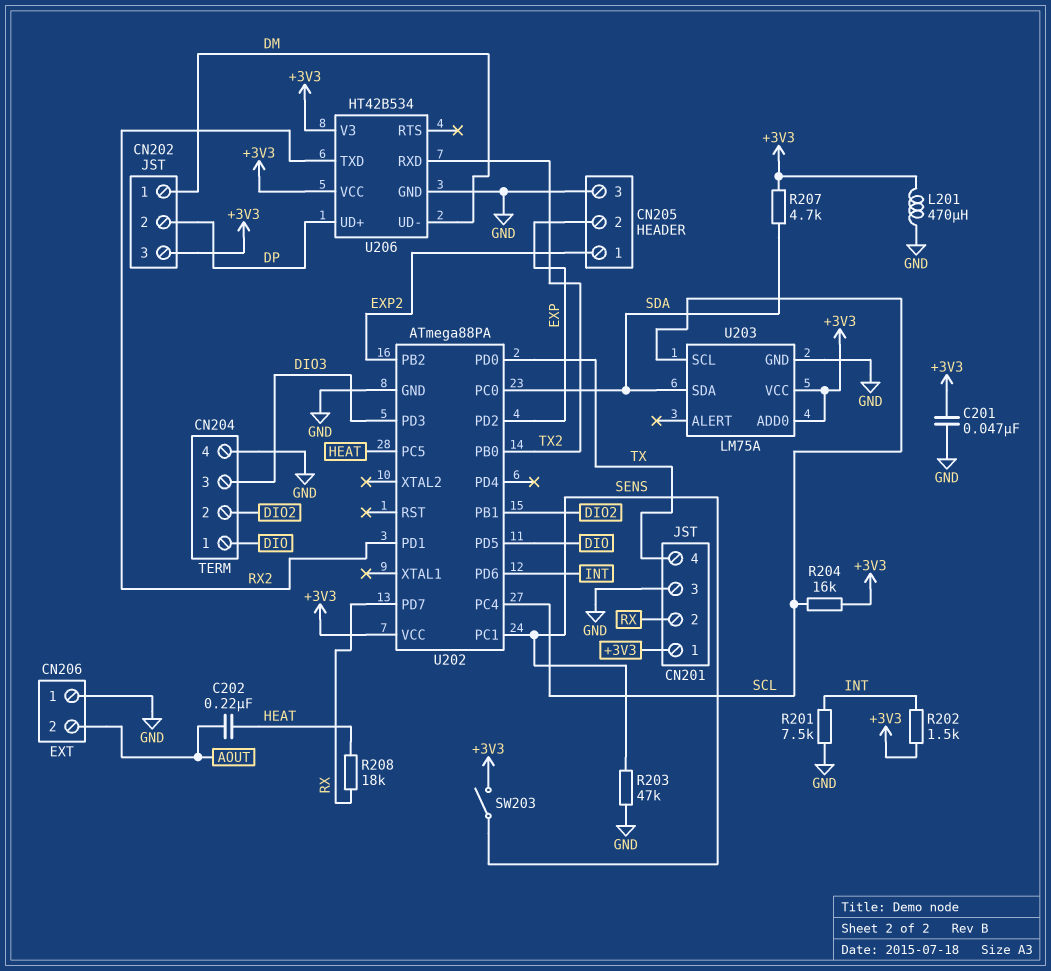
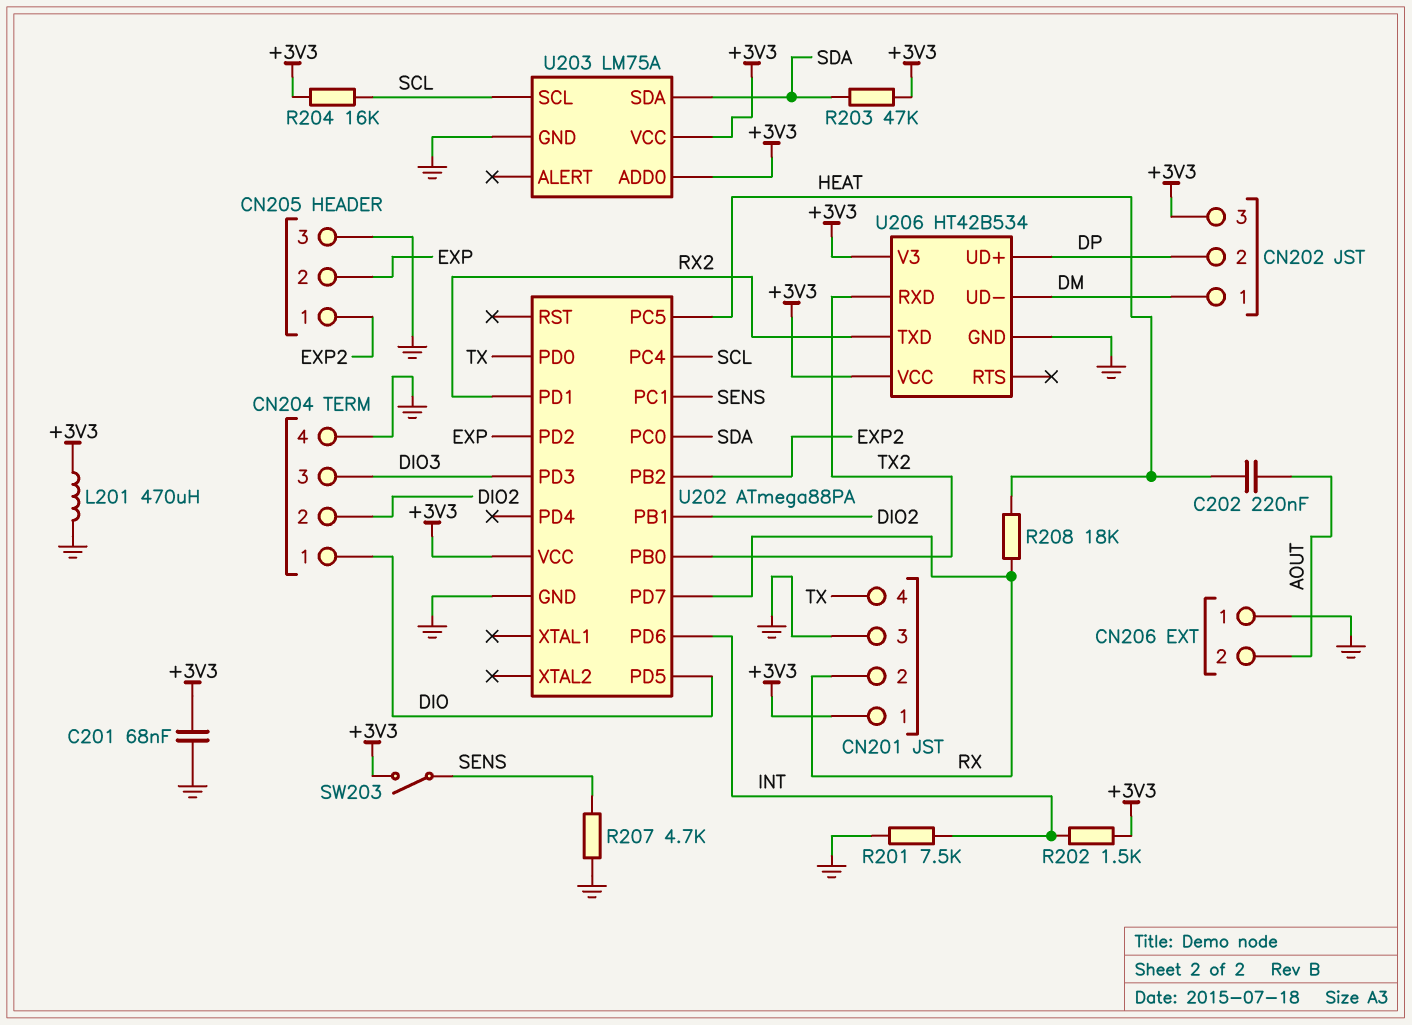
C201: 47nF (+3V3, GND) -> 68nF (+3V3, GND)
R203: 47k (GND, SENS) -> 47k (+3V3, SDA)
R207: 4.7k (+3V3, SDA) -> 4.7k (GND, SENS)

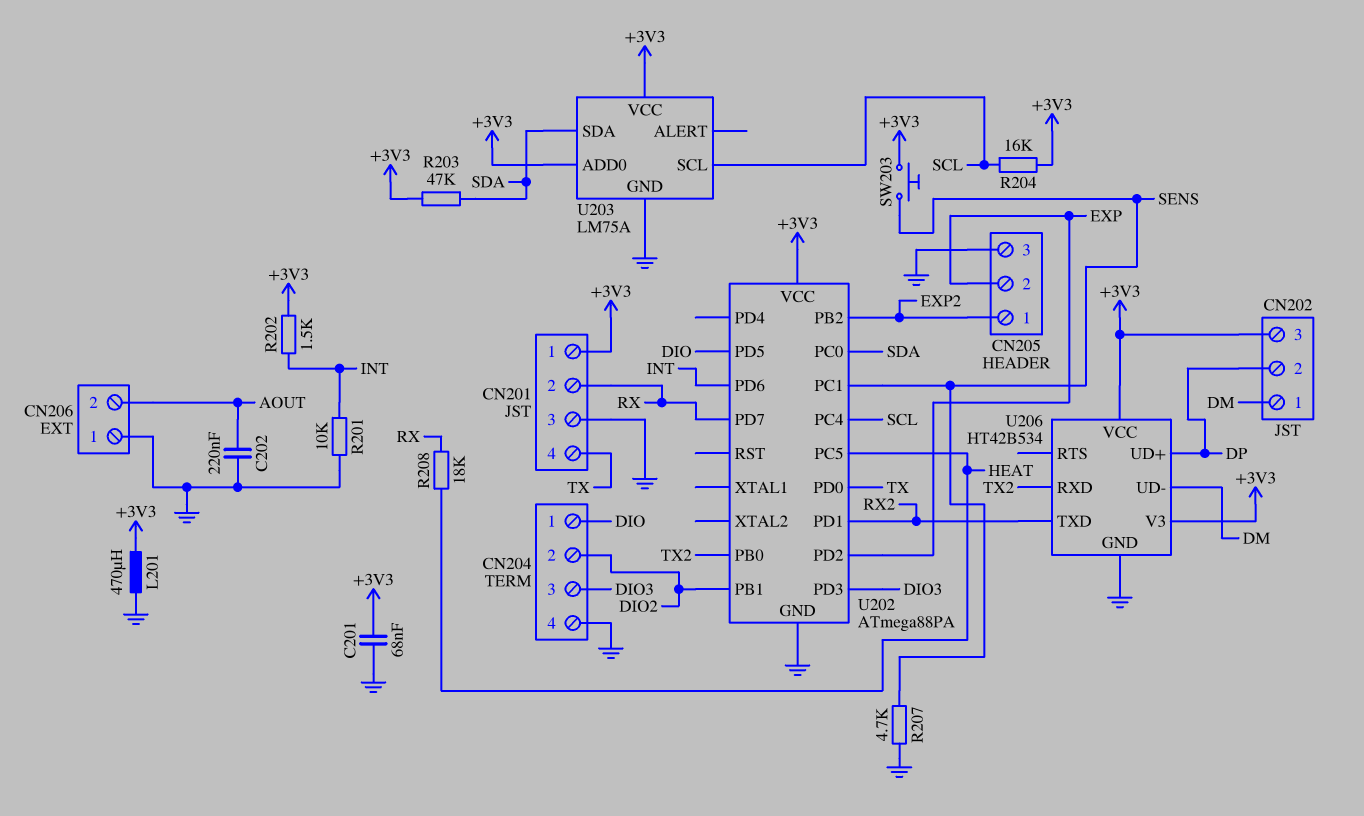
C202: 220nF (AOUT, HEAT) -> 220nF (AOUT, GND)
R201: 7.5k (GND, INT) -> 10k (GND, INT)
SW203: switch (+3V3, SENS) -> button (+3V3, SENS)

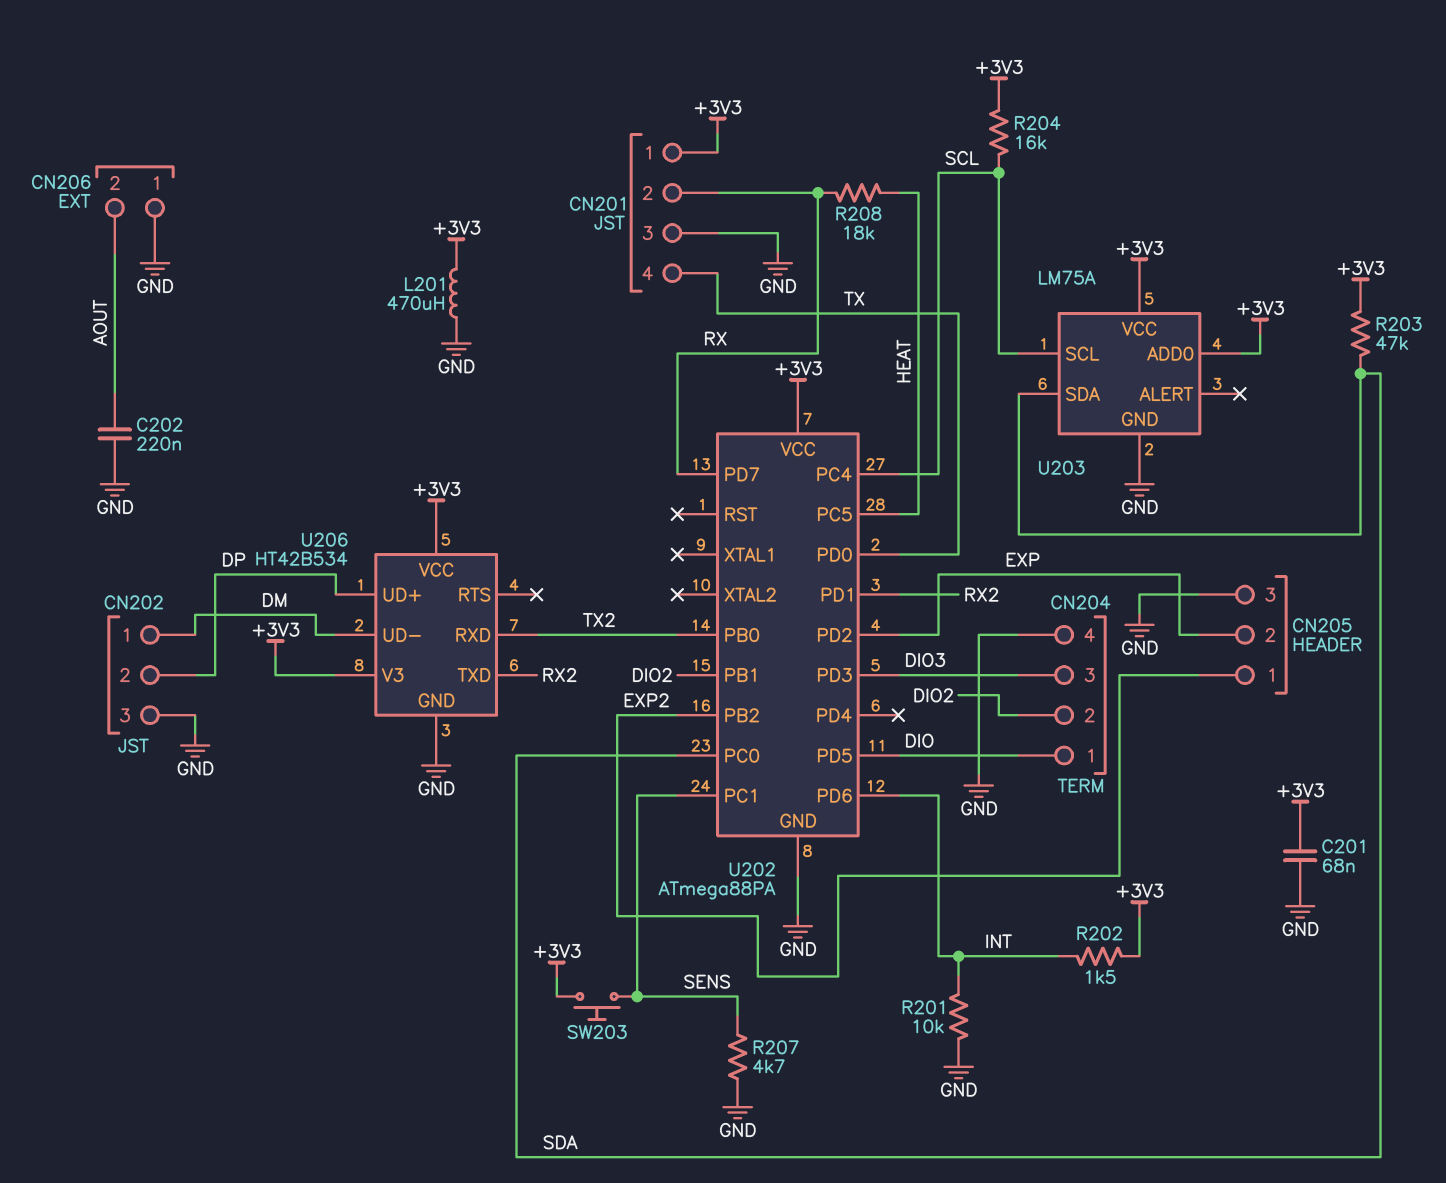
CN202 pin 3: +3V3 -> GND

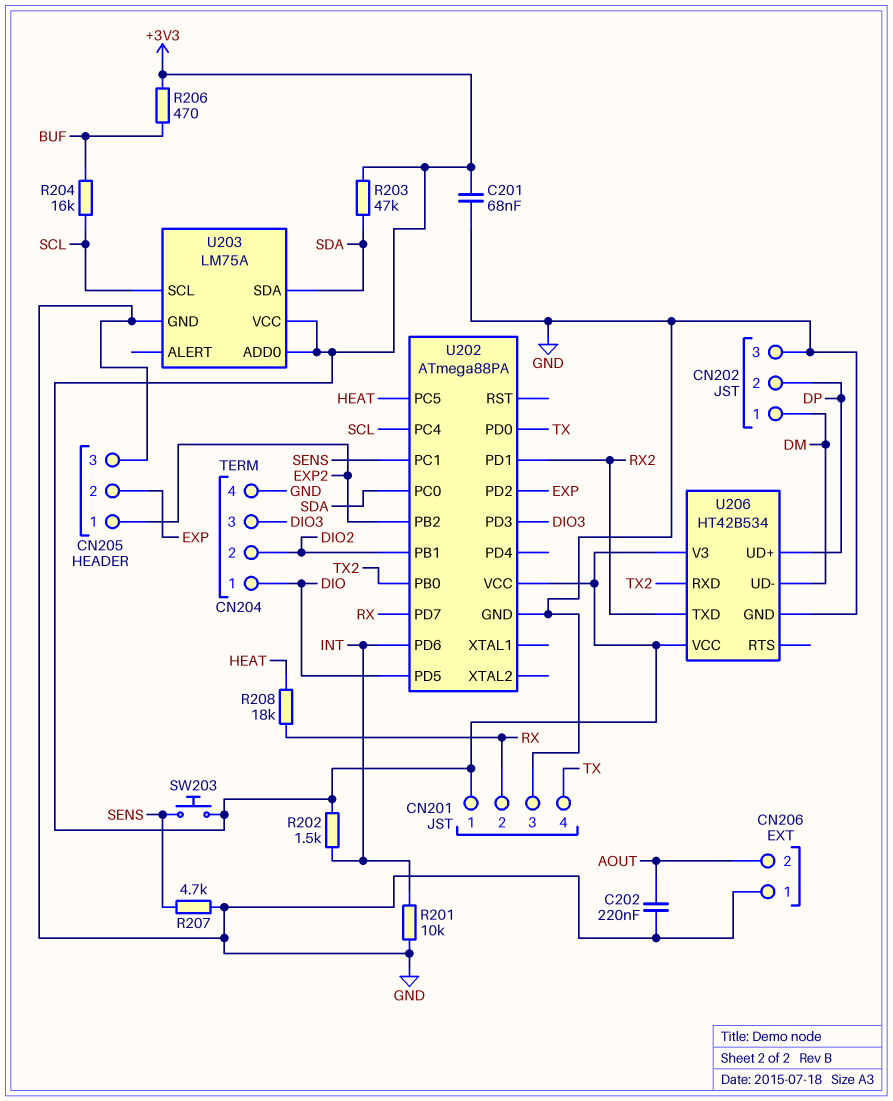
L201: 470uH (+3V3, GND) -> none
R204: 16k (+3V3, SCL) -> 16k (BUF, SCL)
R206: none -> 470 (+3V3, BUF)

